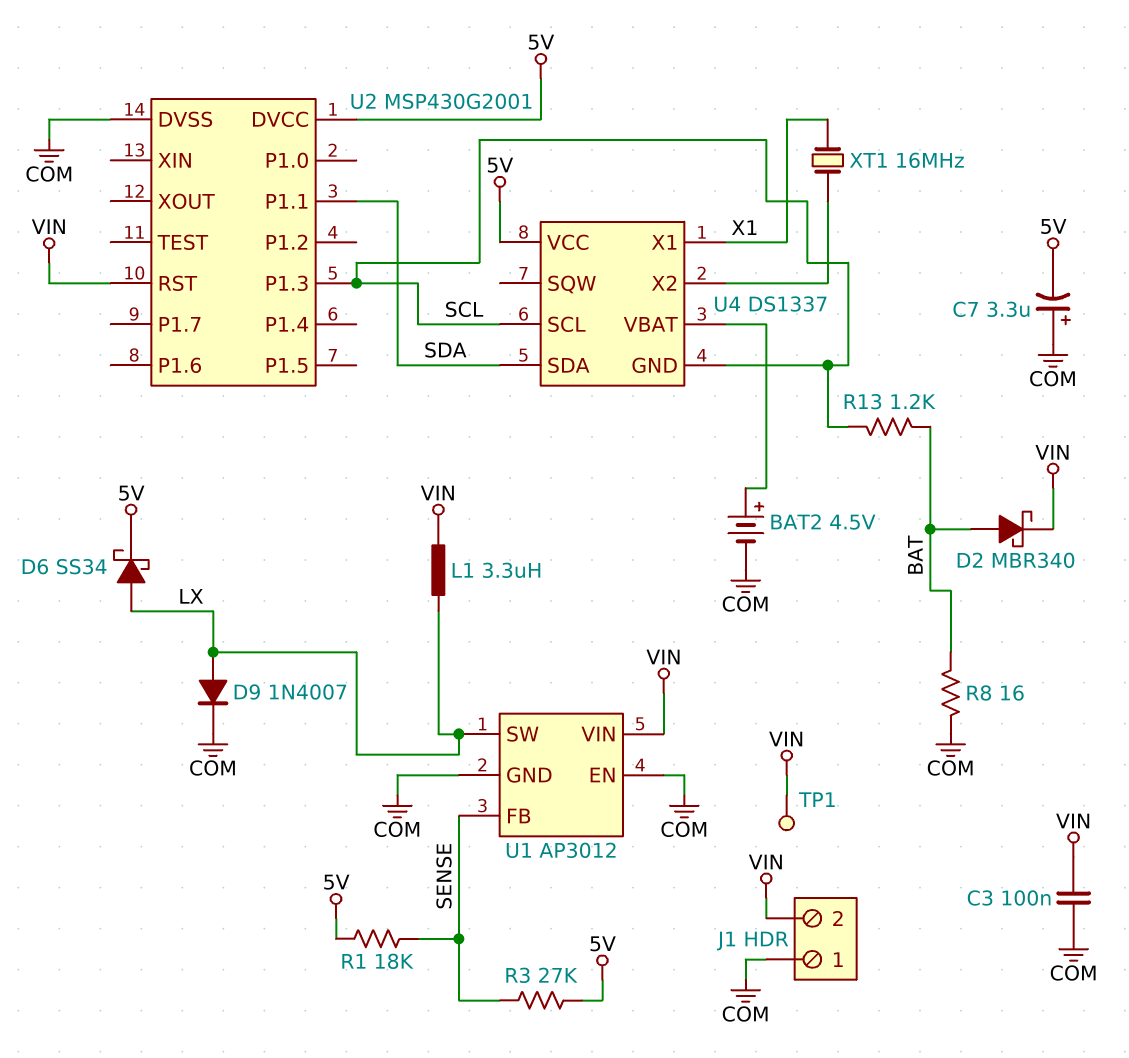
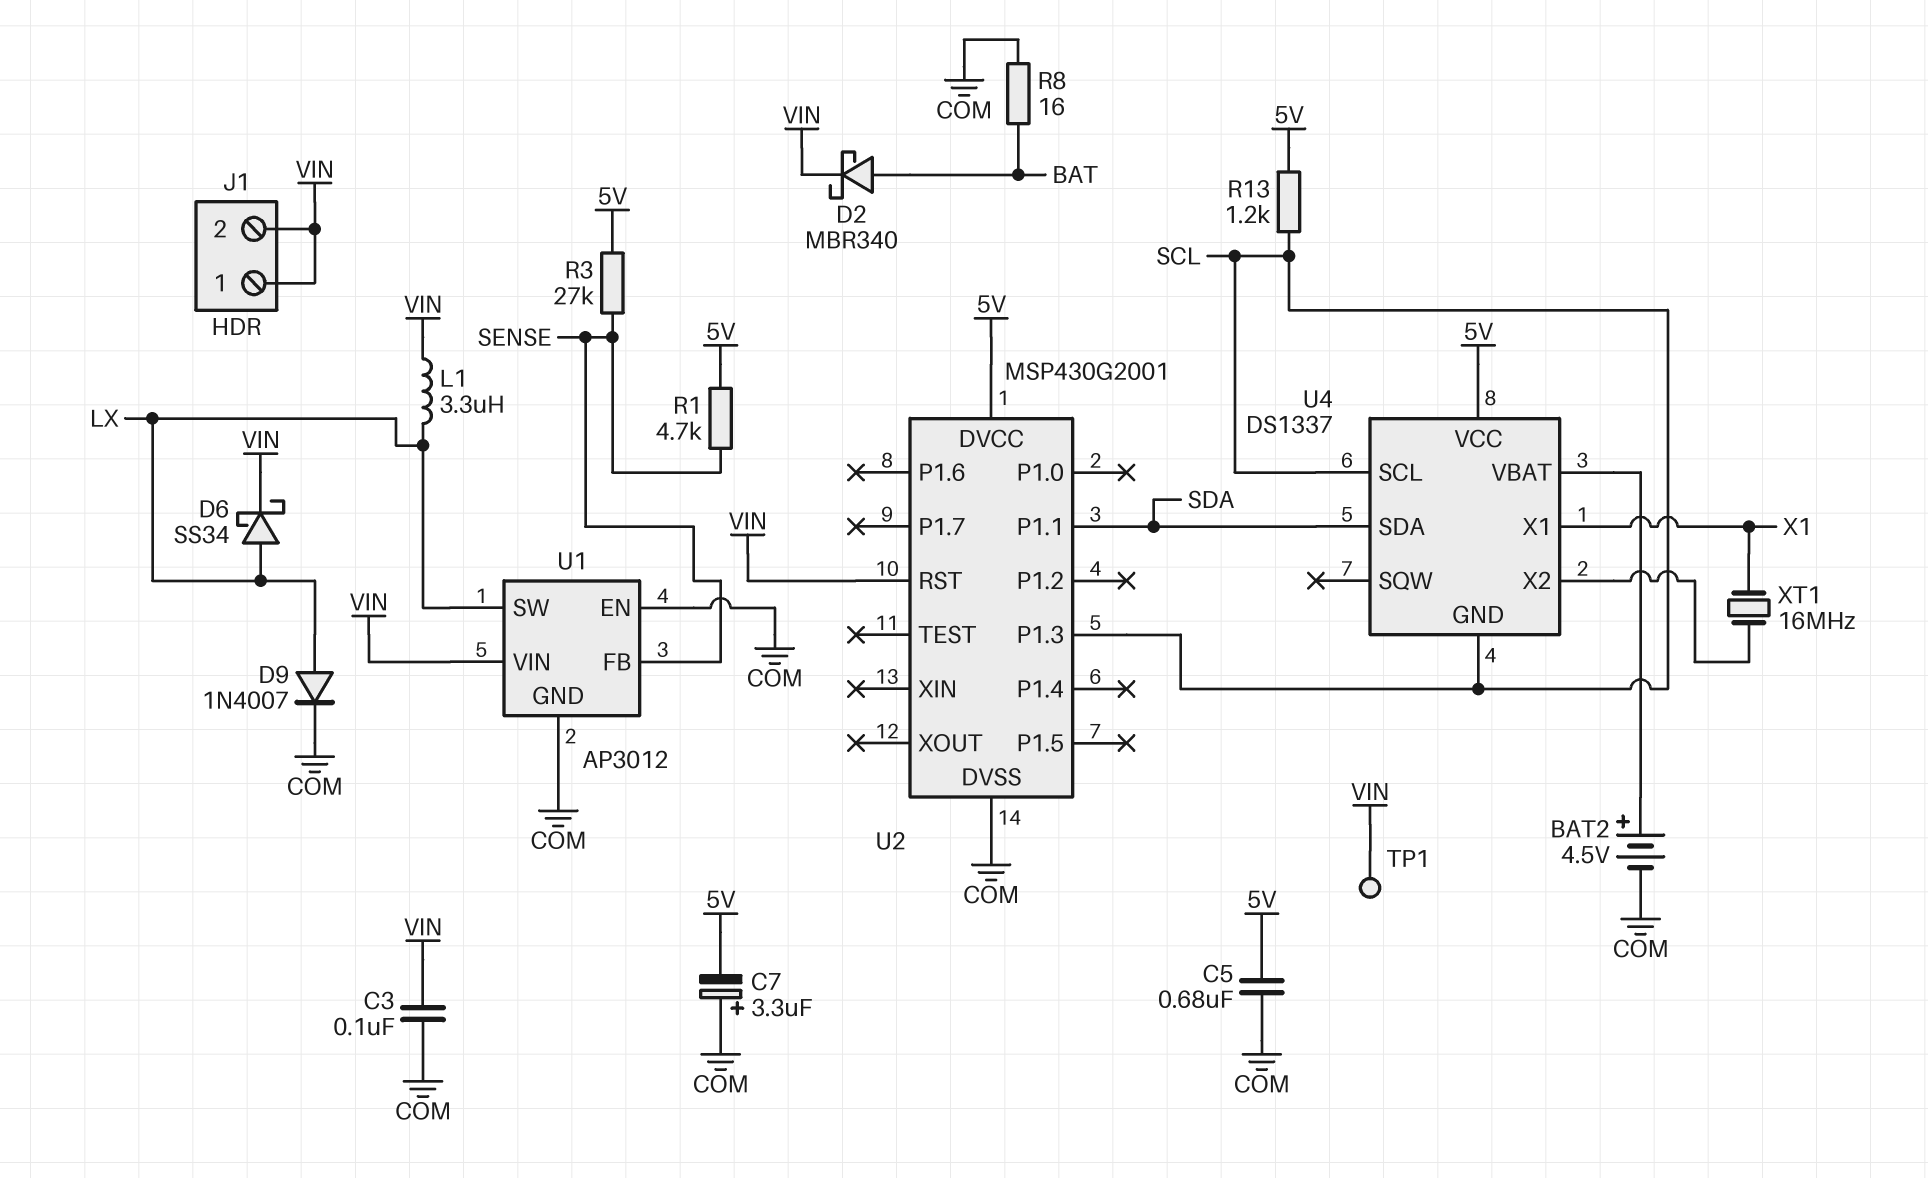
C5: none -> 680nF (5V, COM)
D6: schottky SS34 (A LX, K 5V) -> schottky SS34 (A LX, K VIN)
J1 pin 1: COM -> VIN
R1: 18k (5V, SENSE) -> 4.7k (5V, SENSE)
R13: 1.2k (BAT, SCL) -> 1.2k (5V, SCL)

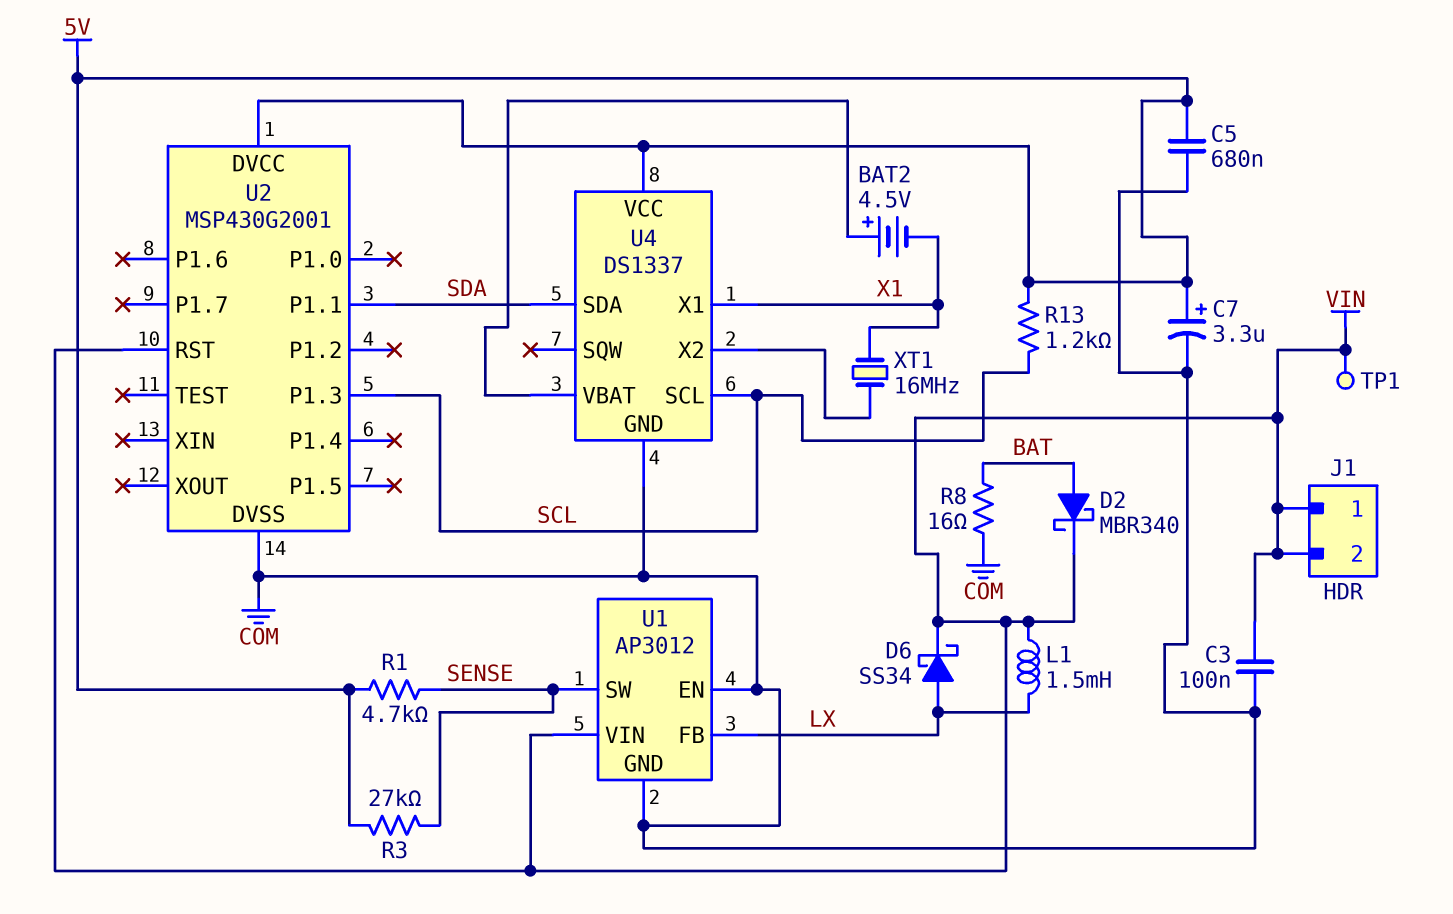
BAT2: 4.5V (plus U4/VBAT, minus COM) -> 4.5V (plus U4/VBAT, minus X1)
C7: 3.3uF (plus COM, minus 5V) -> 3.3uF (plus 5V, minus COM)
D9: diode 1N4007 (A LX, K COM) -> none
L1: 3.3uH (LX, VIN) -> 1.5mH (LX, VIN)
U1 pin FB: SENSE -> LX
U1 pin SW: LX -> SENSE
U4 pin GND: SCL -> COM

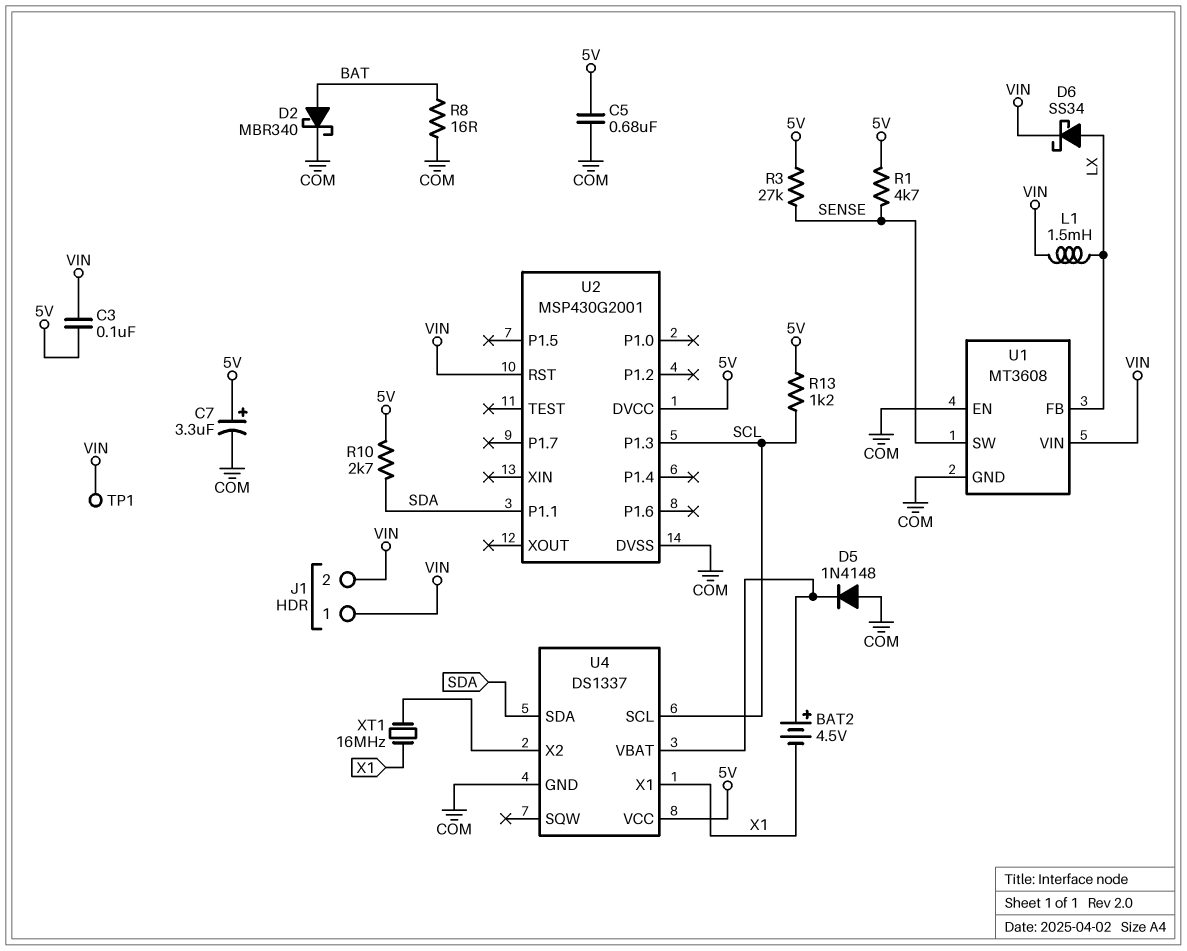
C3: 100nF (COM, VIN) -> 100nF (5V, VIN)
D2: schottky MBR340 (A BAT, K VIN) -> schottky MBR340 (A BAT, K COM)
D5: none -> diode 1N4148 (A COM, K U4/VBAT)
R10: none -> 2.7k (5V, SDA)
U1: AP3012 -> MT3608

